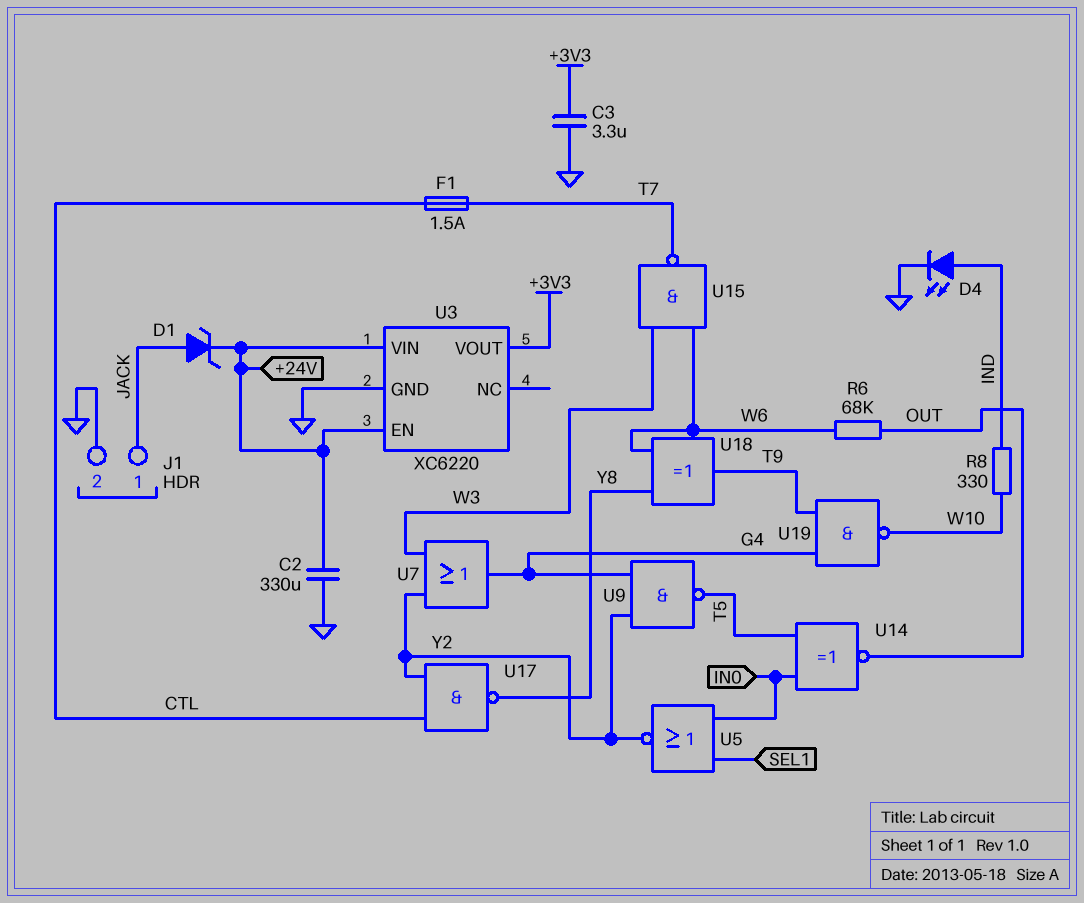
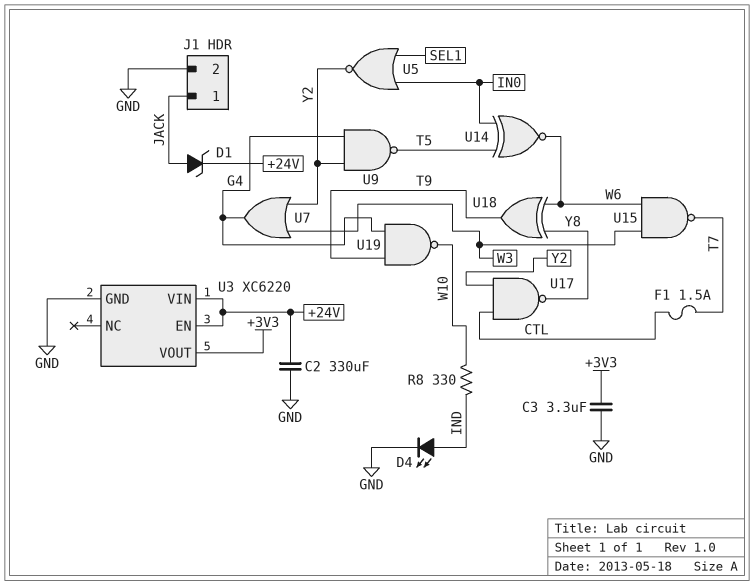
R6: 68k (OUT, W6) -> none
U14: XNOR (in IN0, in T5, out OUT) -> XNOR (in IN0, in T5, out W6)

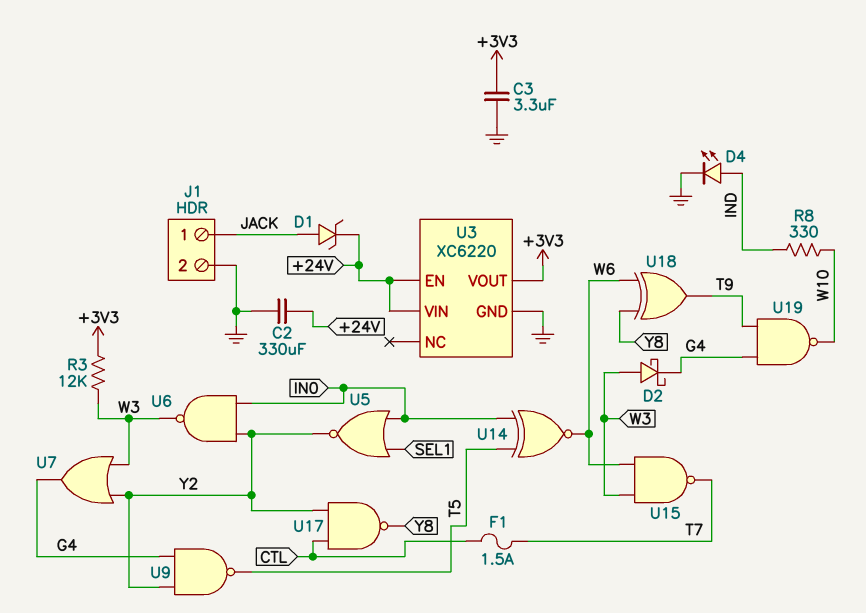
D2: none -> schottky (A W3, K G4)
R3: none -> 12k (+3V3, W3)
U6: none -> NAND (in IN0, in Y2, out W3)

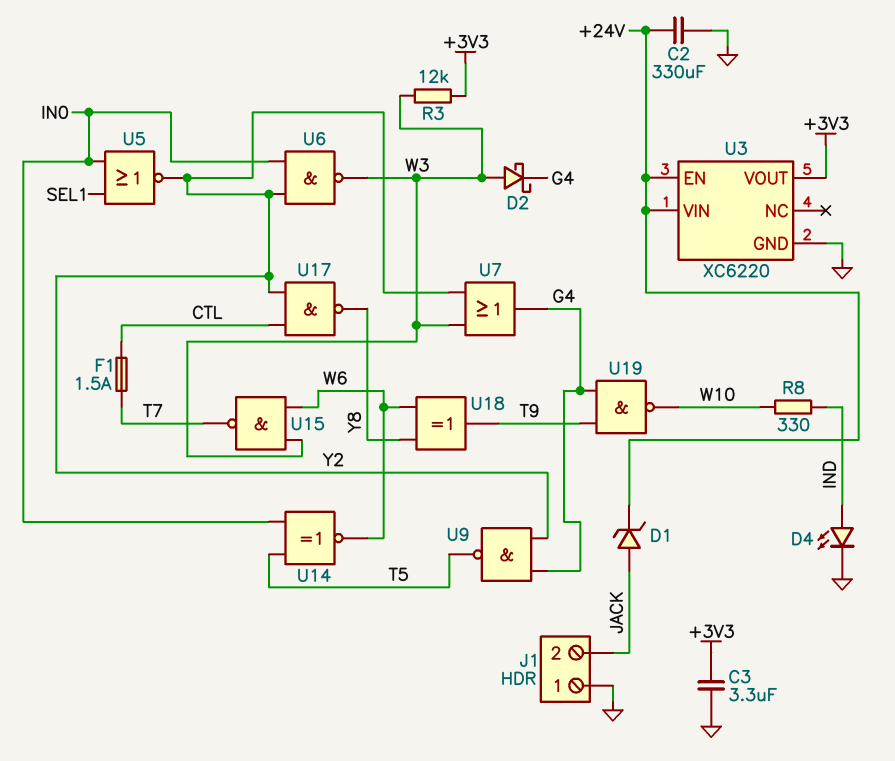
J1 pin 1: JACK -> GND
J1 pin 2: GND -> JACK

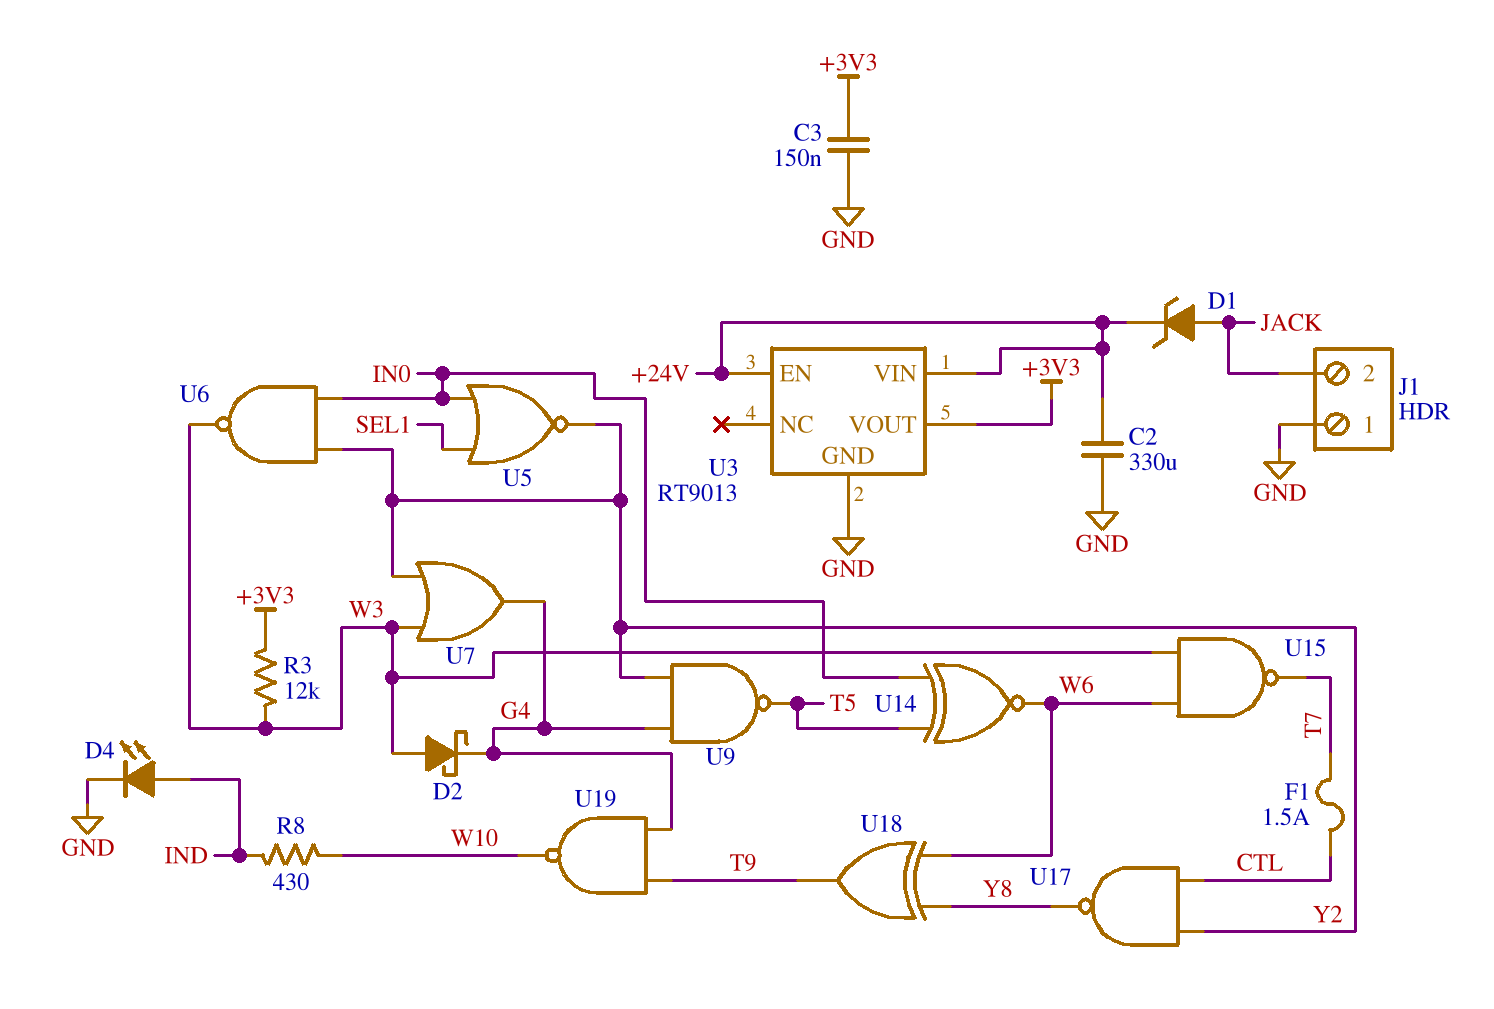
C3: 3.3uF (+3V3, GND) -> 150nF (+3V3, GND)
R8: 330 (IND, W10) -> 430 (IND, W10)
U3: XC6220 -> RT9013

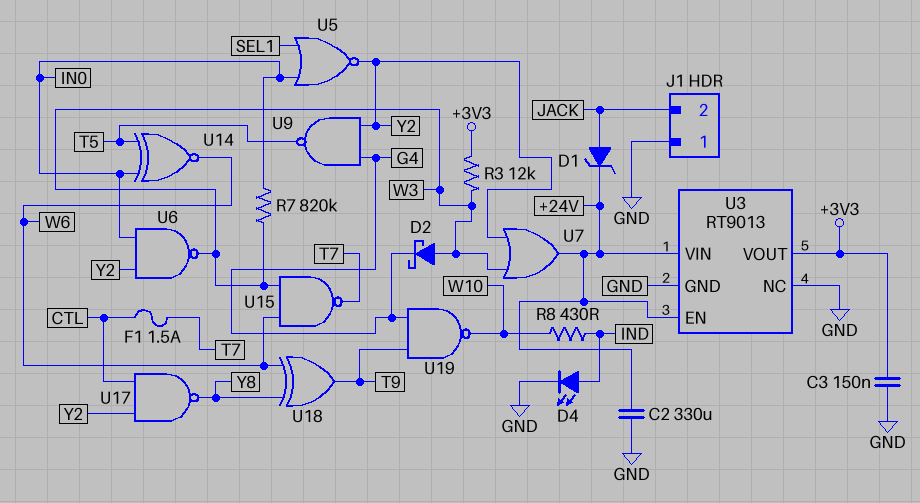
R7: none -> 820k (IN0, W3)
U3 pin NC: none -> GND
U7: OR (in W3, in Y2, out G4) -> OR (in W3, in Y2, out +24V)

